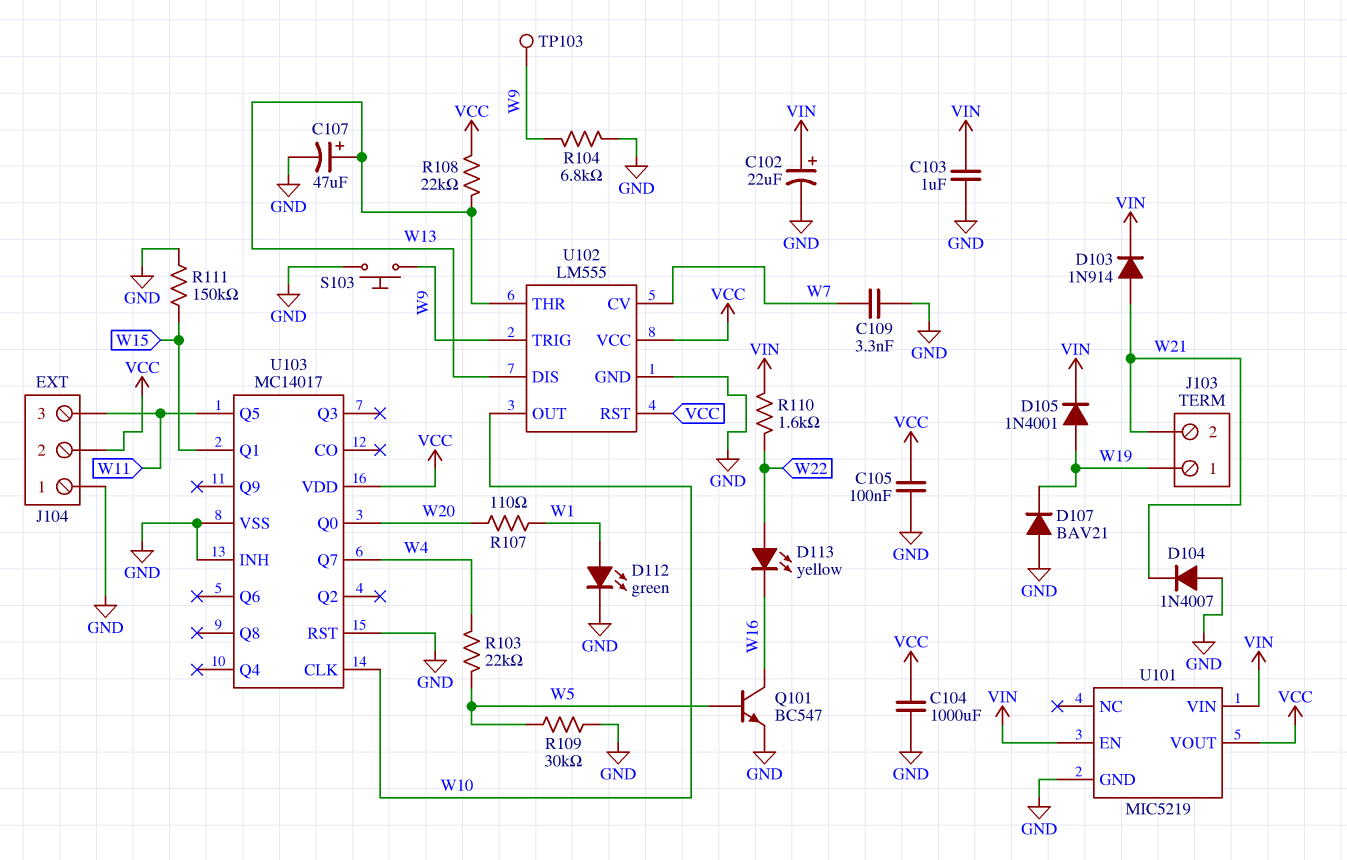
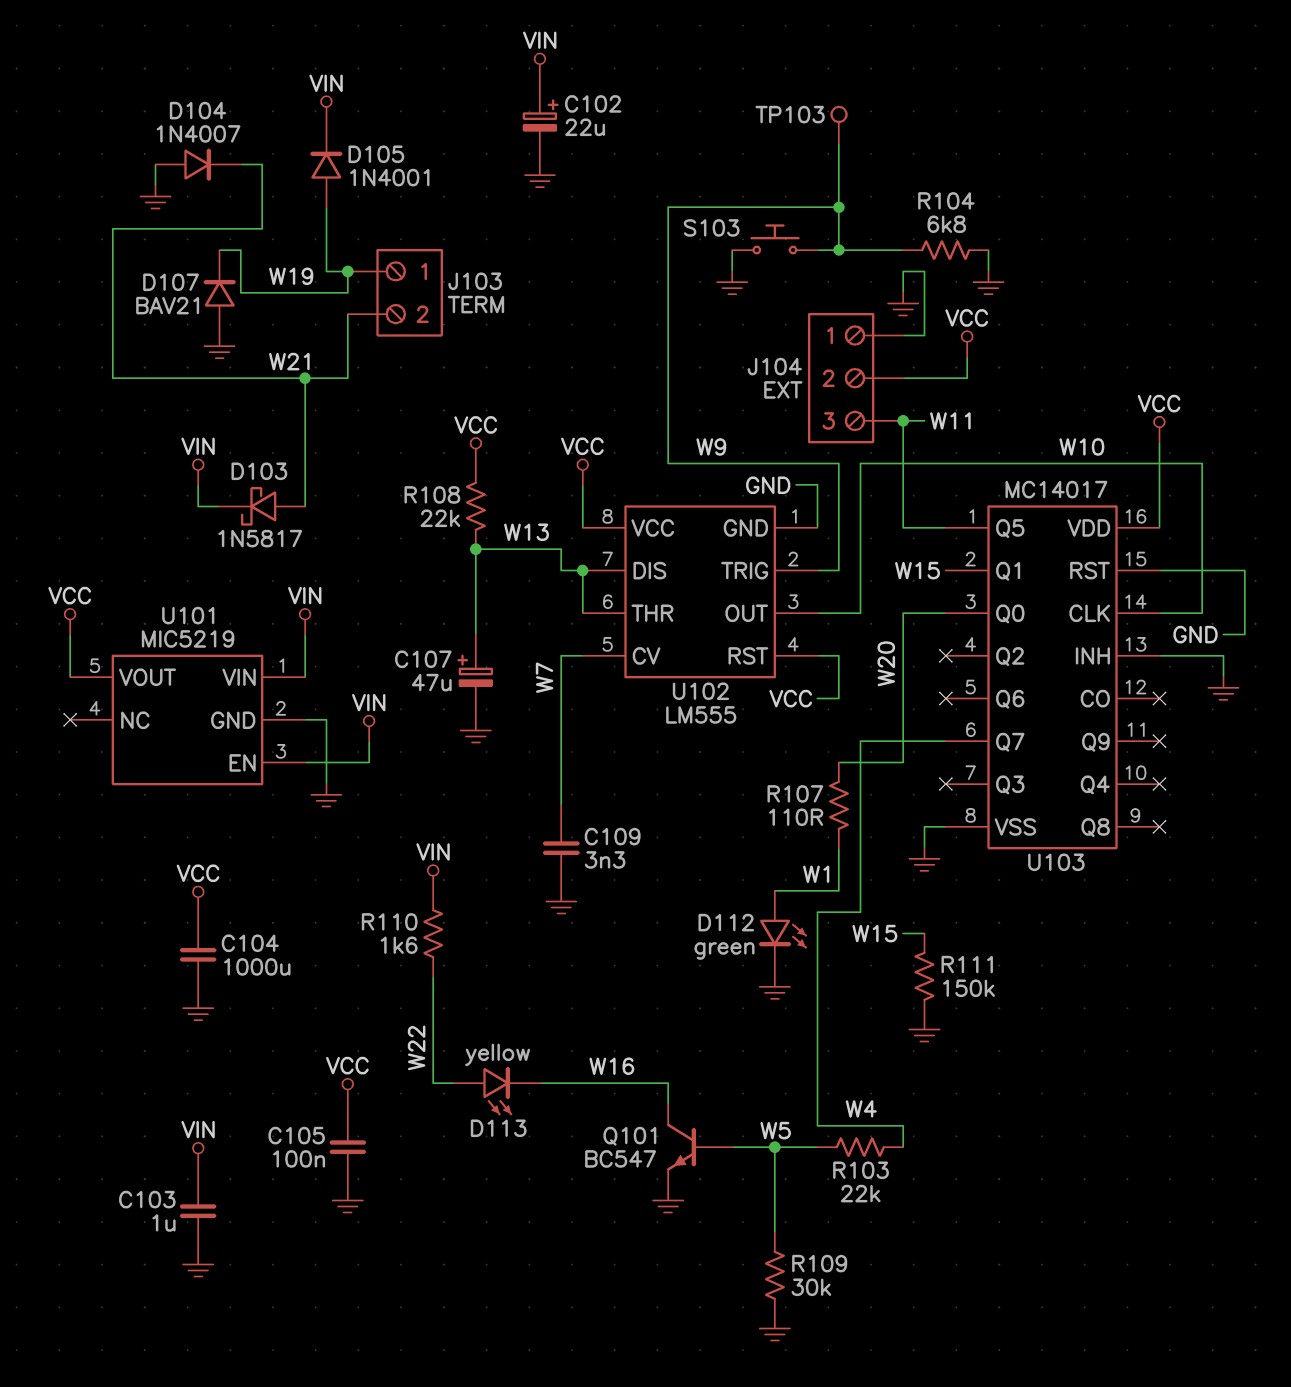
D103: diode 1N914 (A W21, K VIN) -> schottky 1N5817 (A W21, K VIN)

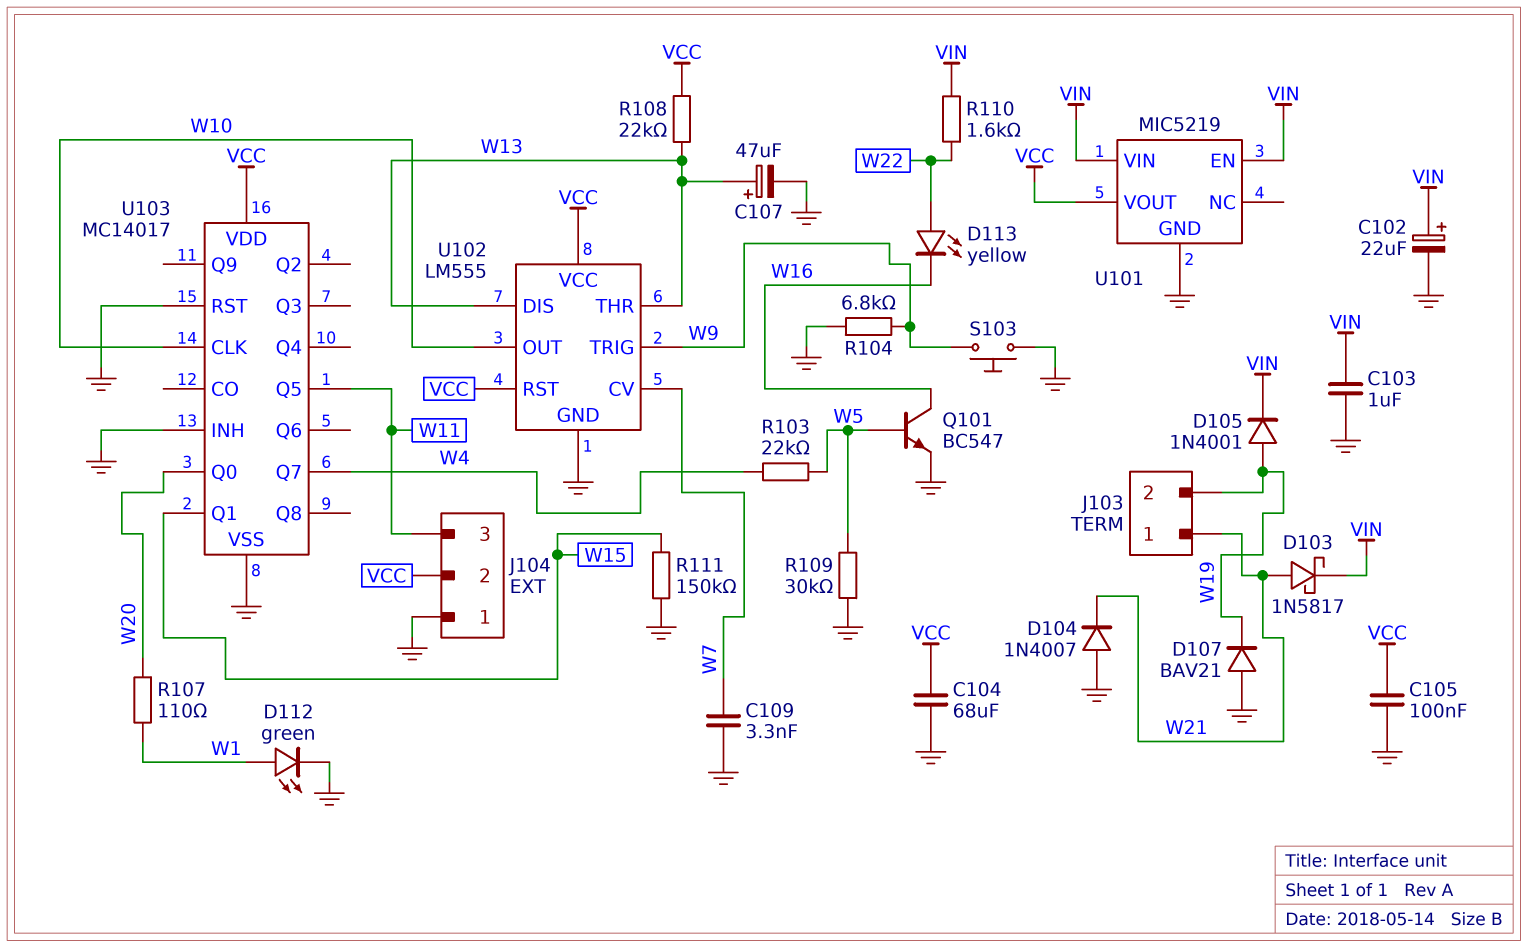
C104: 1000uF (GND, VCC) -> 68uF (GND, VCC)
J103 pin 1: W19 -> W21
J103 pin 2: W21 -> W19
TP103: test point (W9) -> none

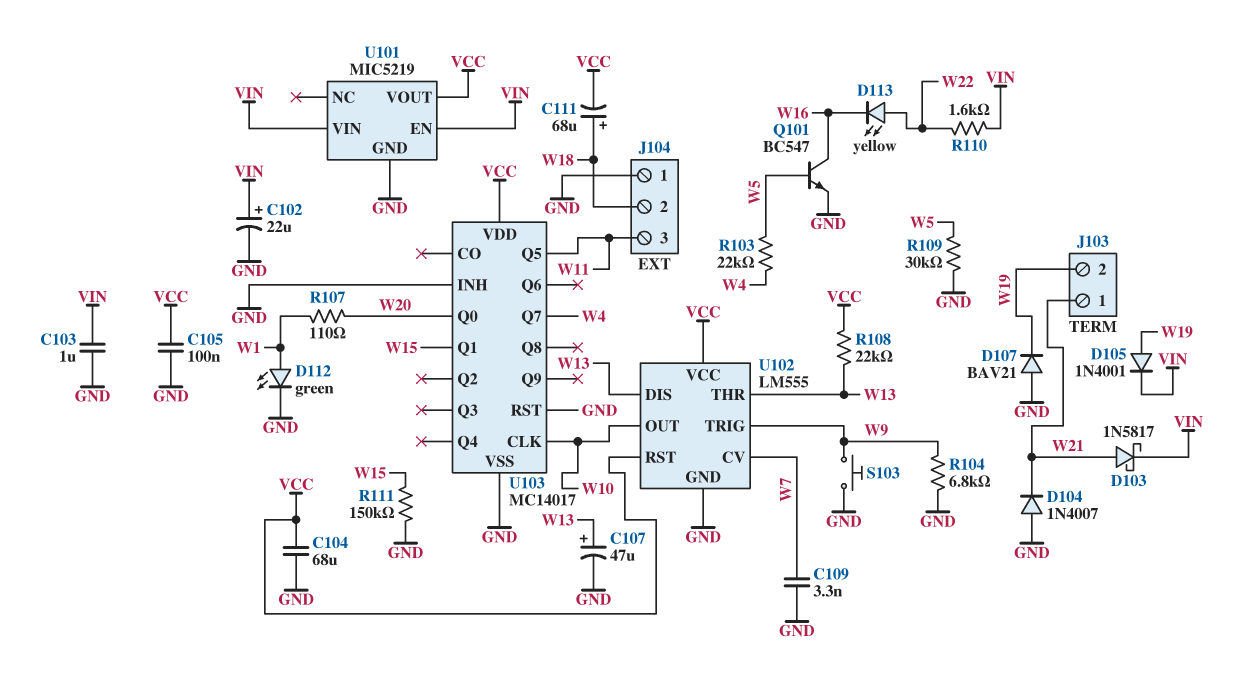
C111: none -> 68uF (plus W18, minus VCC)
J104 pin 2: VCC -> W18

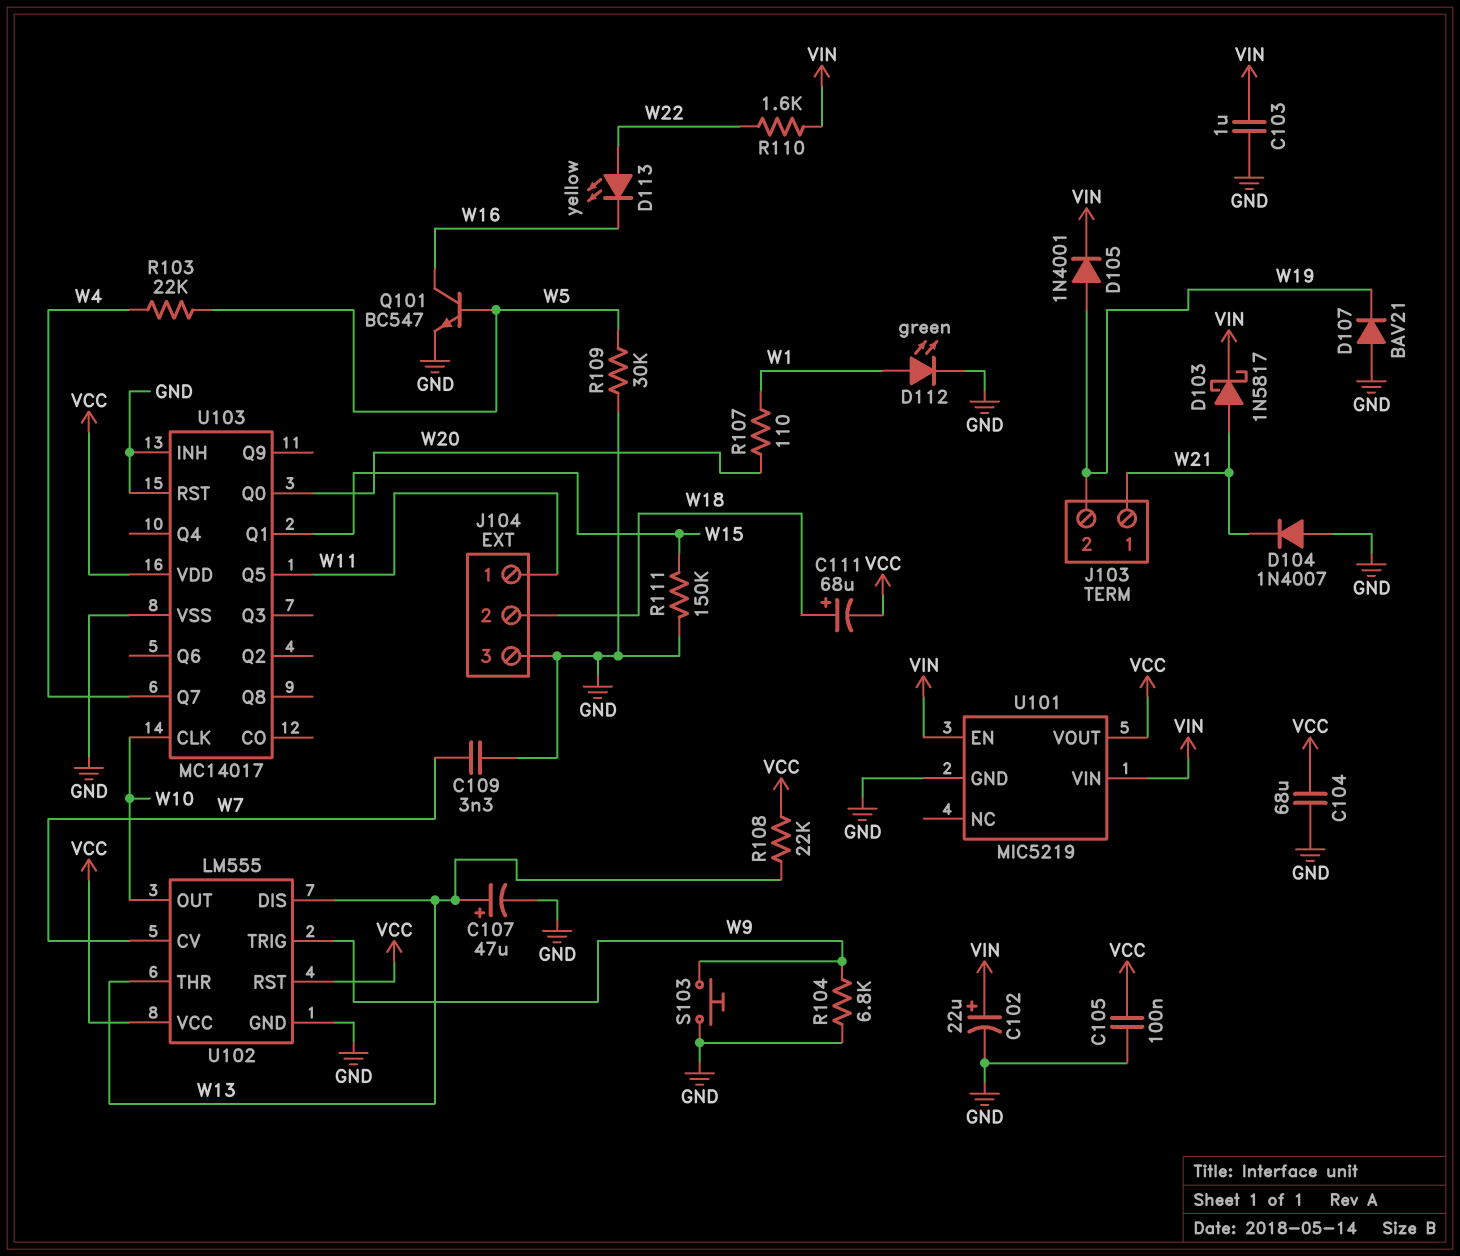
J104 pin 1: GND -> W11
J104 pin 3: W11 -> GND

